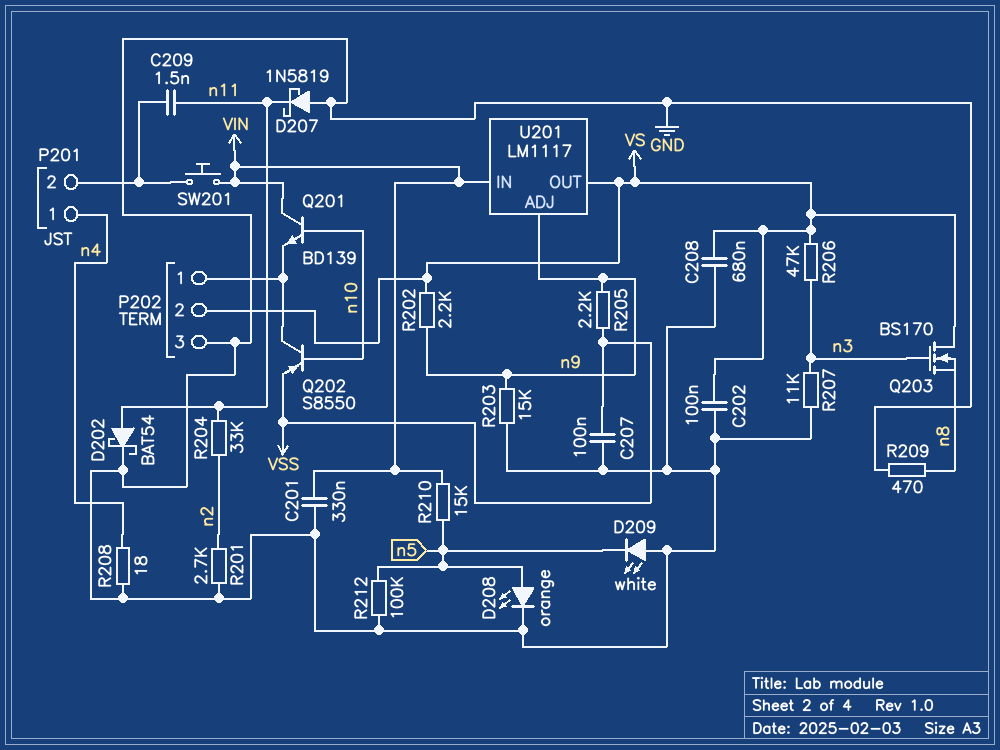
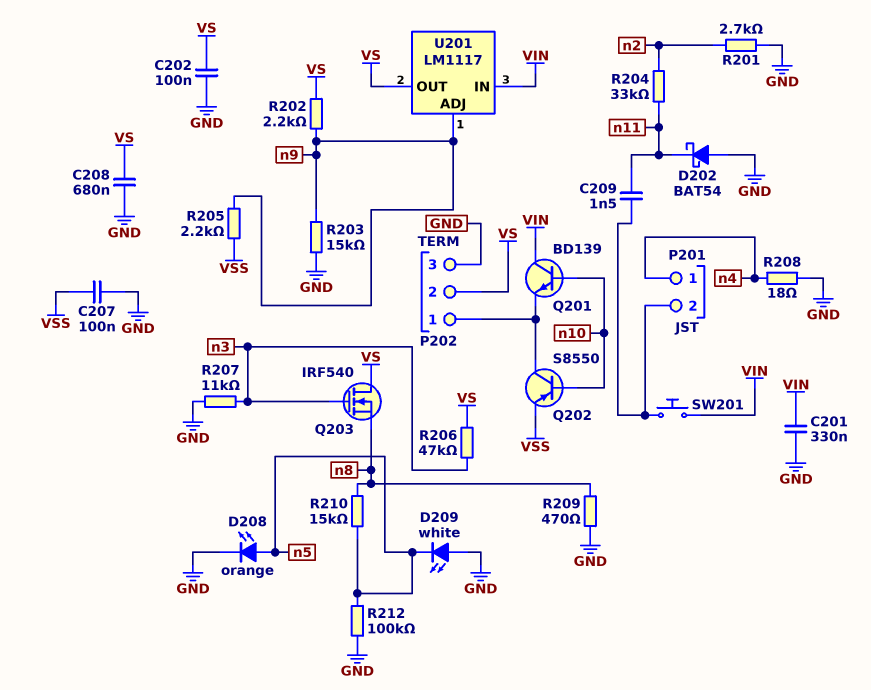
D202: schottky BAT54 (A n11, K GND) -> schottky BAT54 (A GND, K n11)
D207: schottky 1N5819 (A GND, K n11) -> none
Q203: NMOS BS170 (G n3, D VS, S n8) -> NMOS IRF540 (G n3, D VS, S n8)
R210: 15k (VIN, n5) -> 15k (n5, n8)

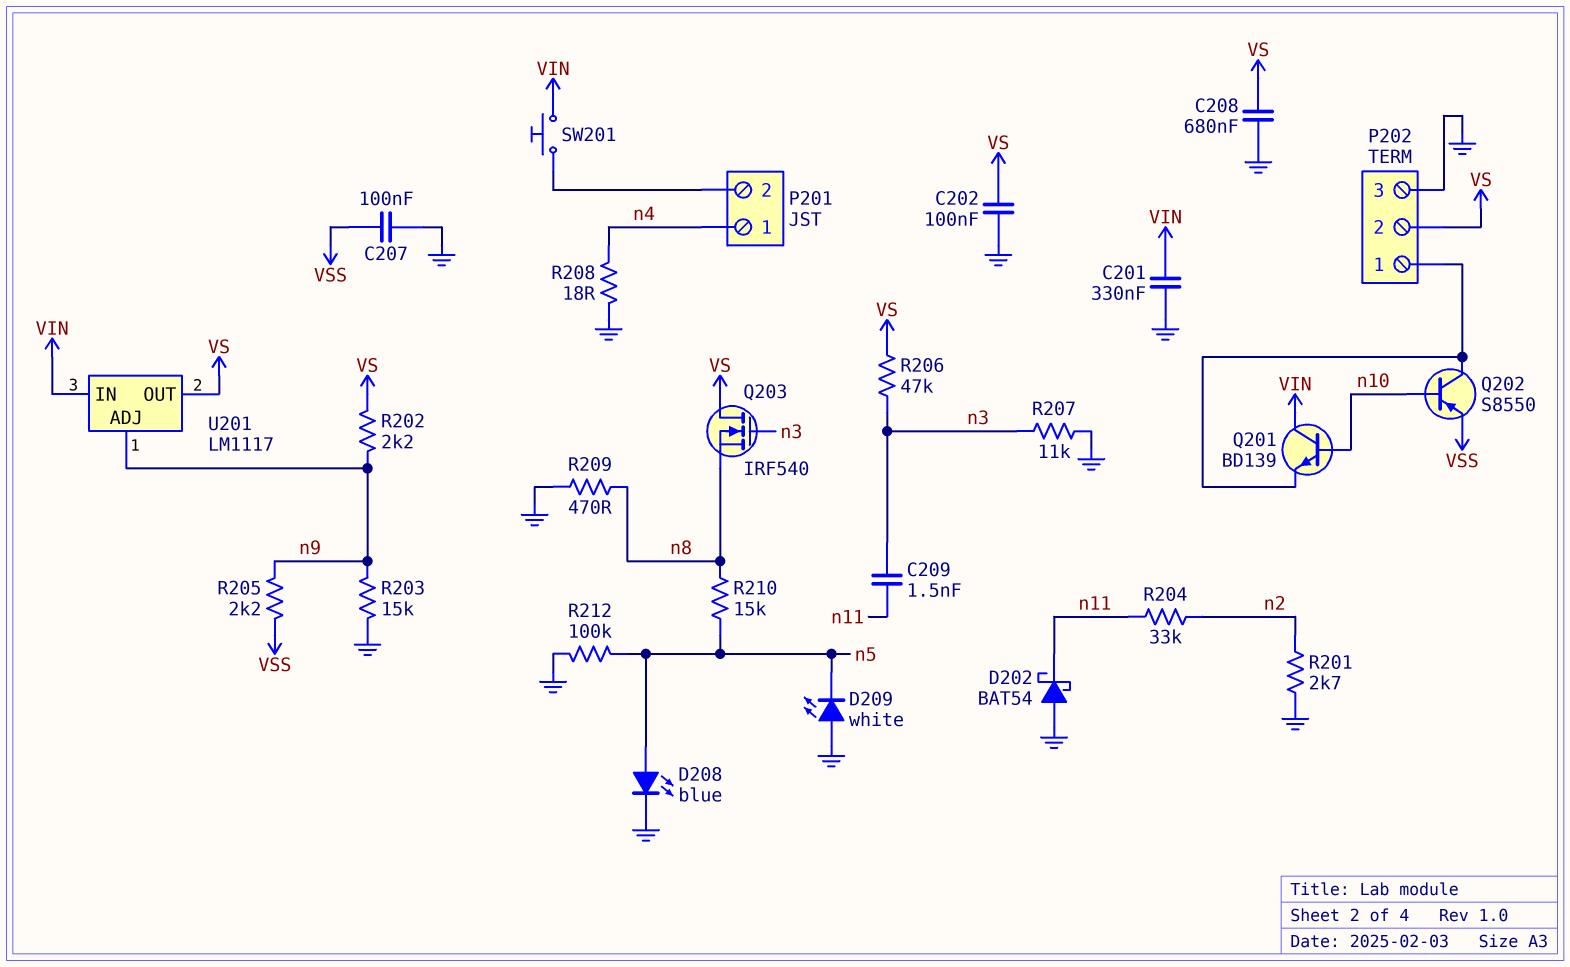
C209: 1.5nF (P201/2, n11) -> 1.5nF (n3, n11)
D208: LED orange (A n5, K GND) -> LED blue (A n5, K GND)

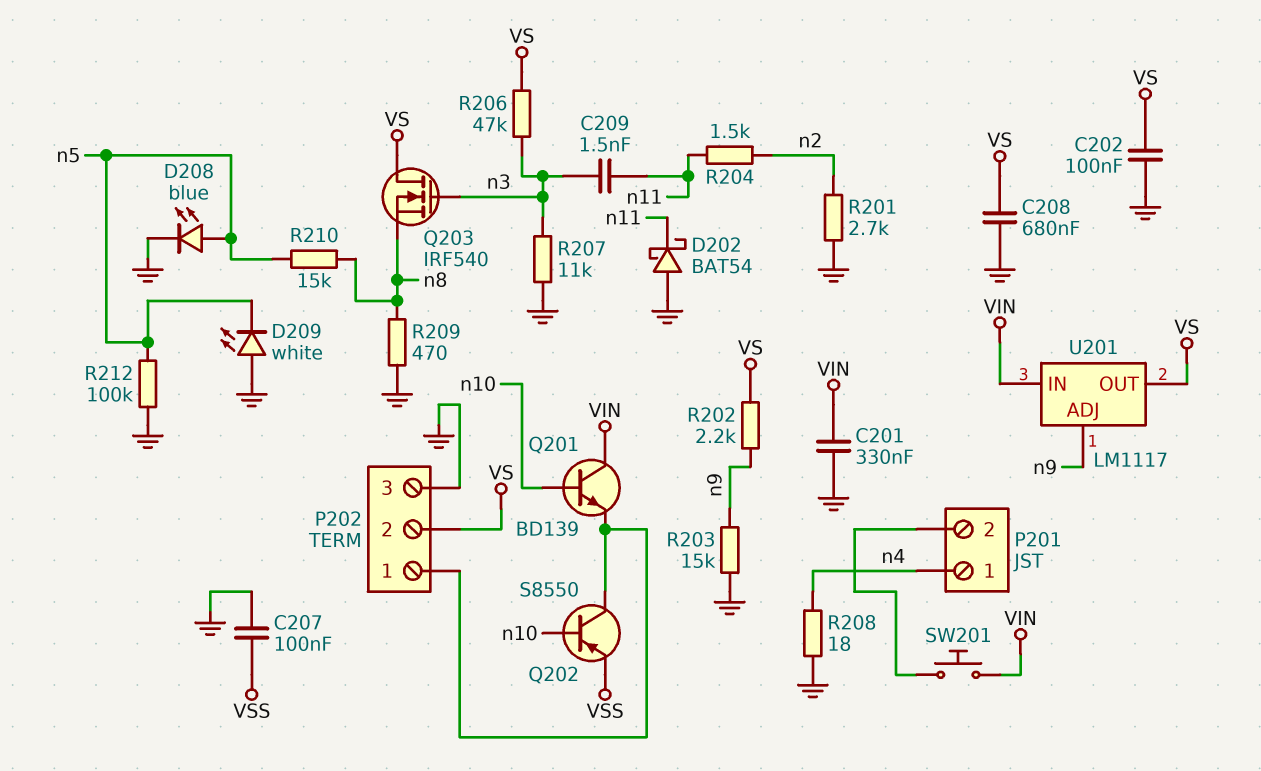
R204: 33k (n2, n11) -> 1.5k (n2, n11)
R205: 2.2k (VSS, n9) -> none

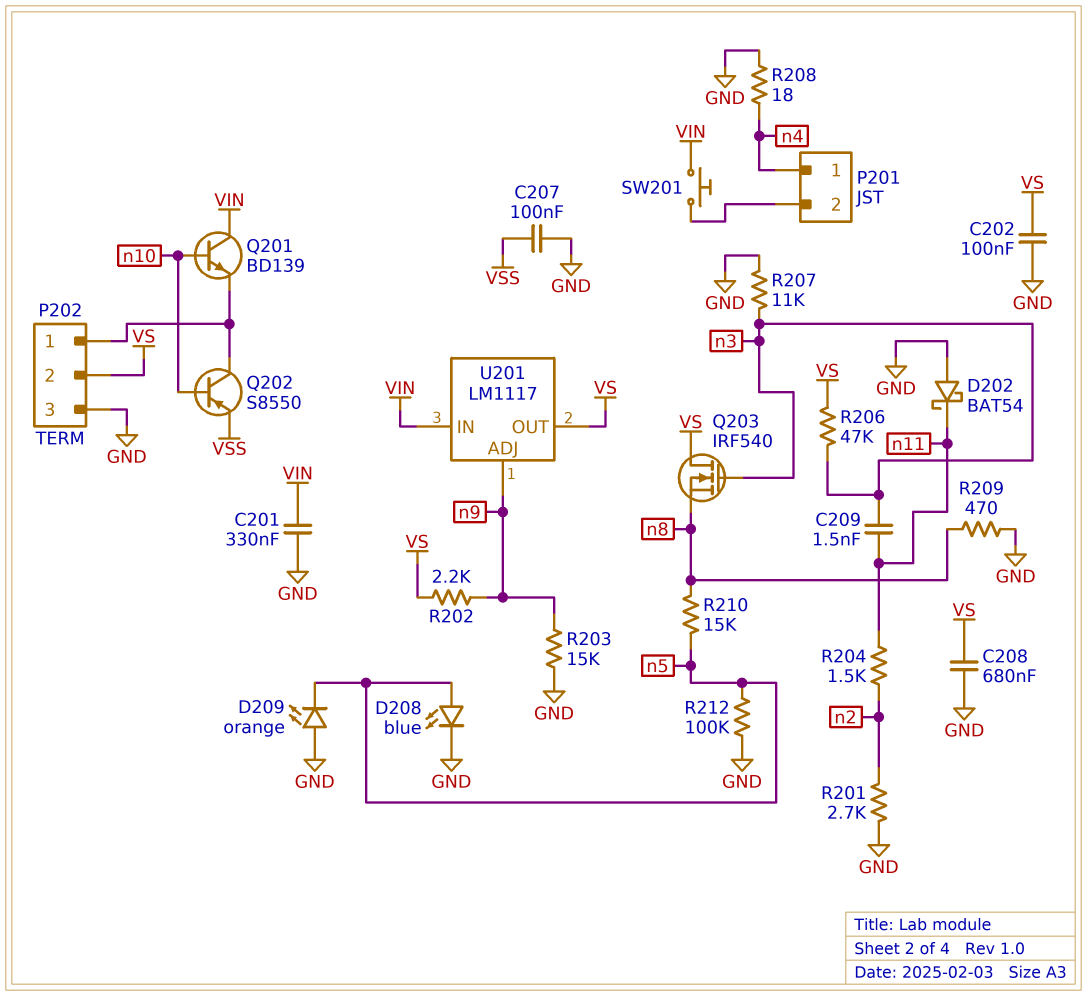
D209: LED white (A GND, K n5) -> LED orange (A GND, K n5)

